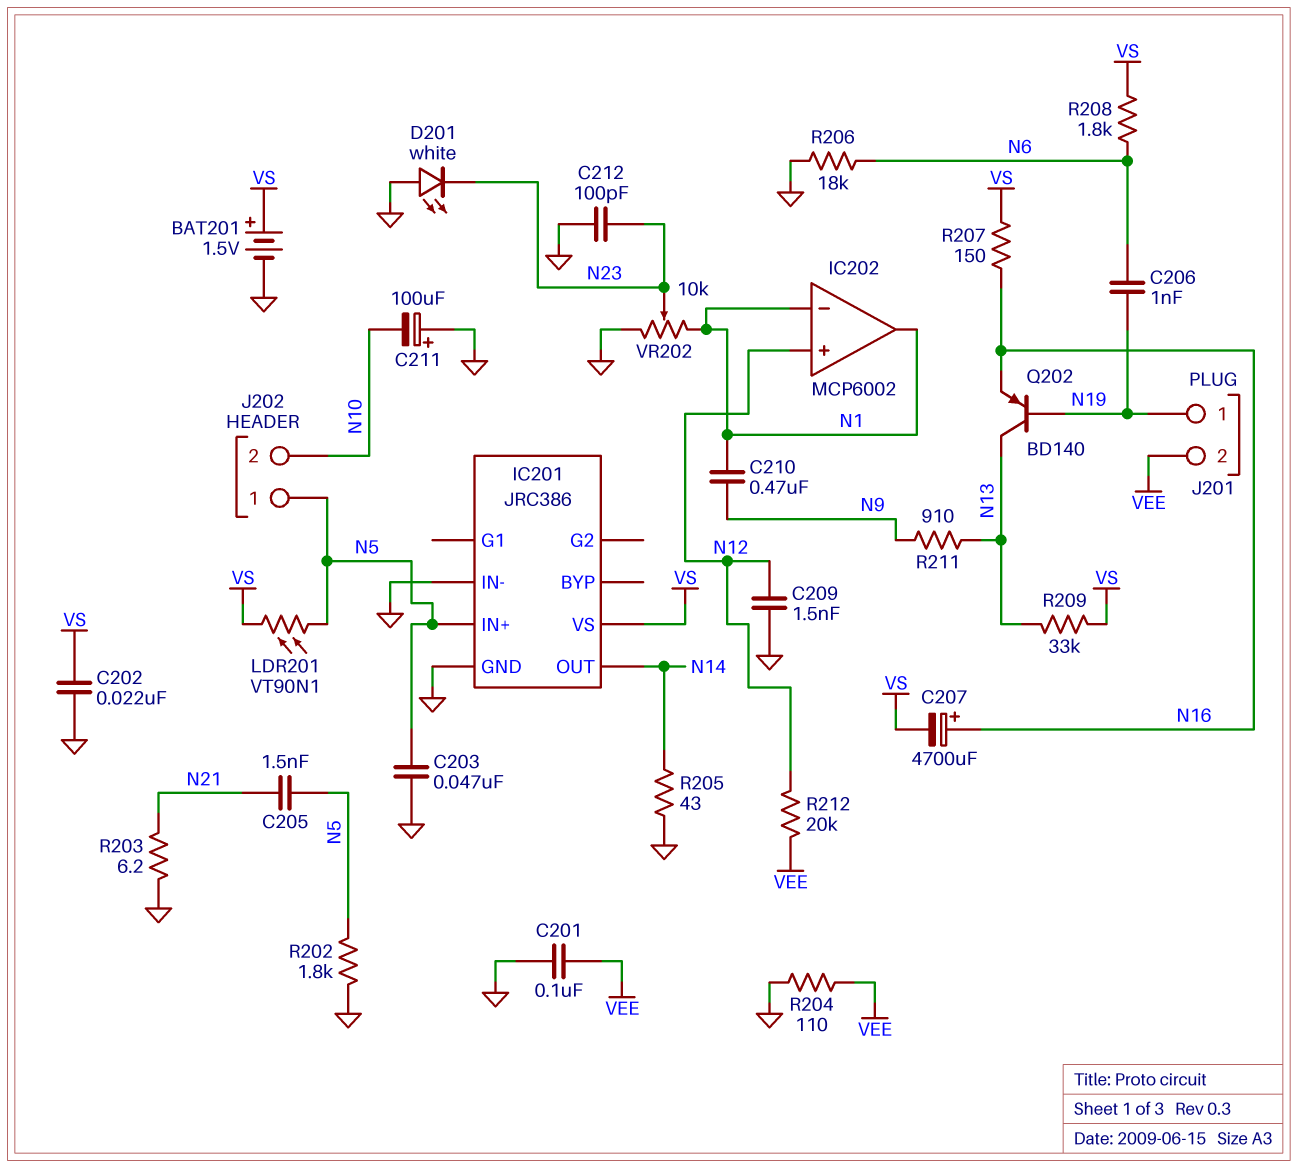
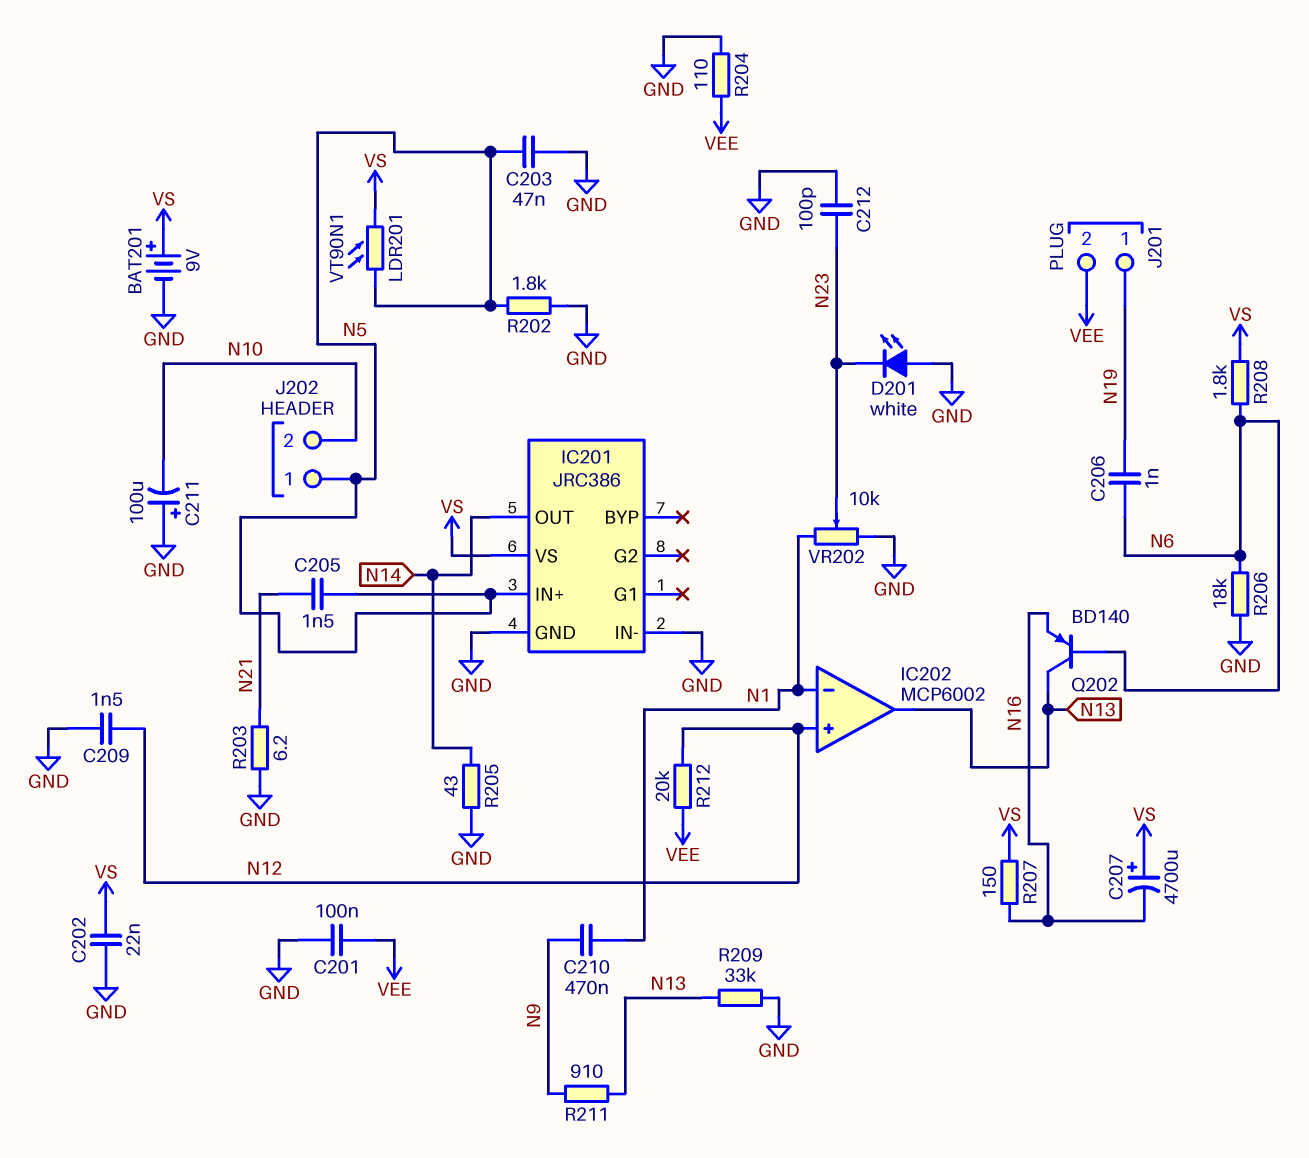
BAT201: 1.5V (plus VS, minus GND) -> 9V (plus VS, minus GND)
C207: 4700uF (plus N16, minus VS) -> 4700uF (plus VS, minus N16)
IC202 pin out: N1 -> N13
Q202: PNP BD140 (B N19, C N13, E N16) -> PNP BD140 (B N6, C N13, E N16)
R209: 33k (N13, VS) -> 33k (GND, N13)

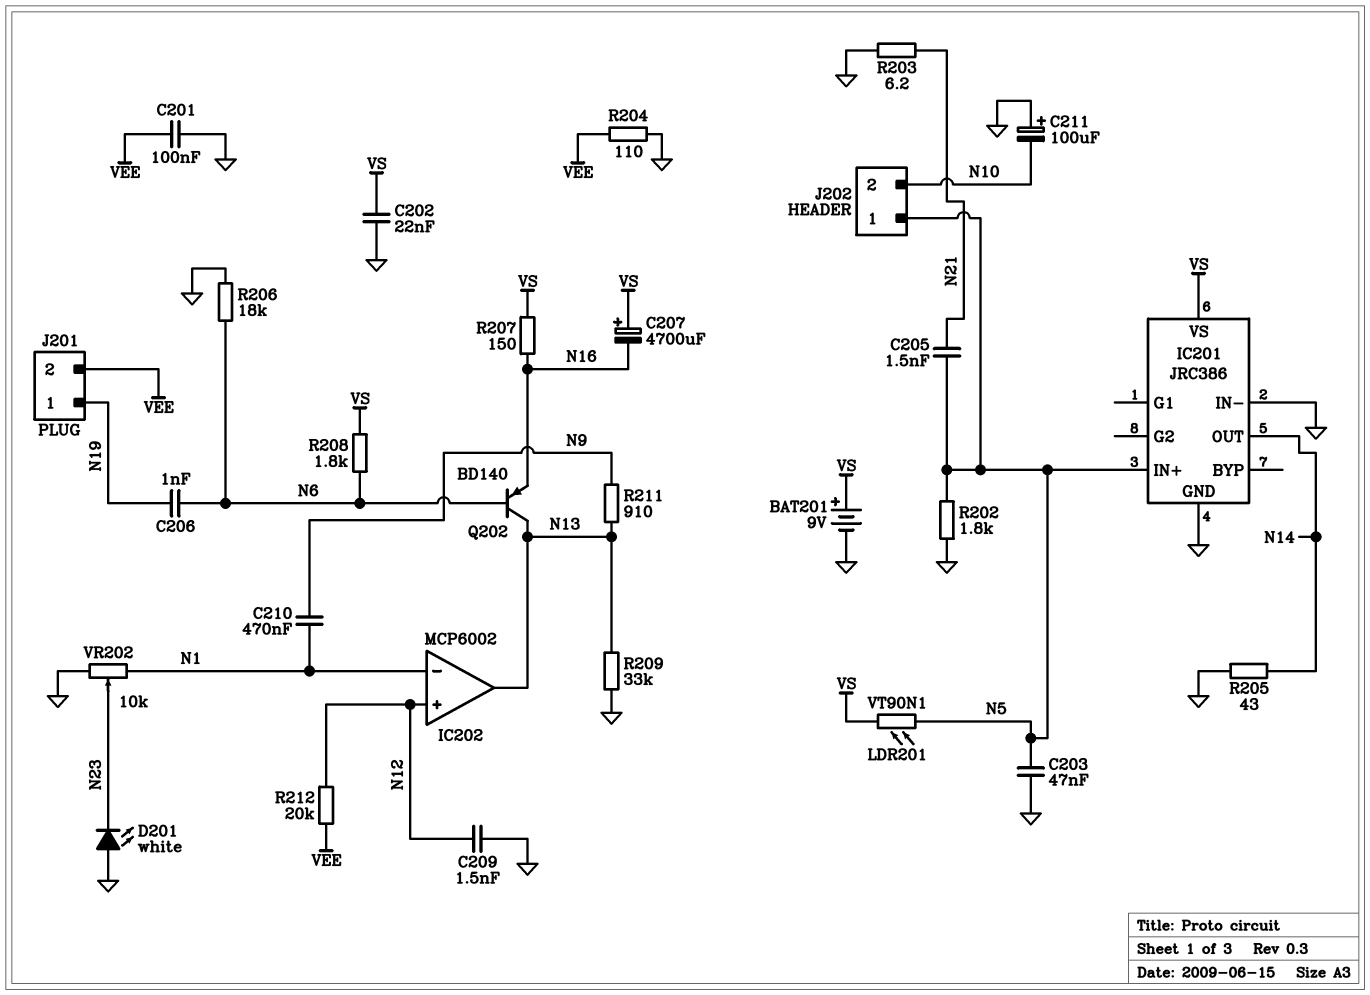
C212: 100pF (GND, N23) -> none

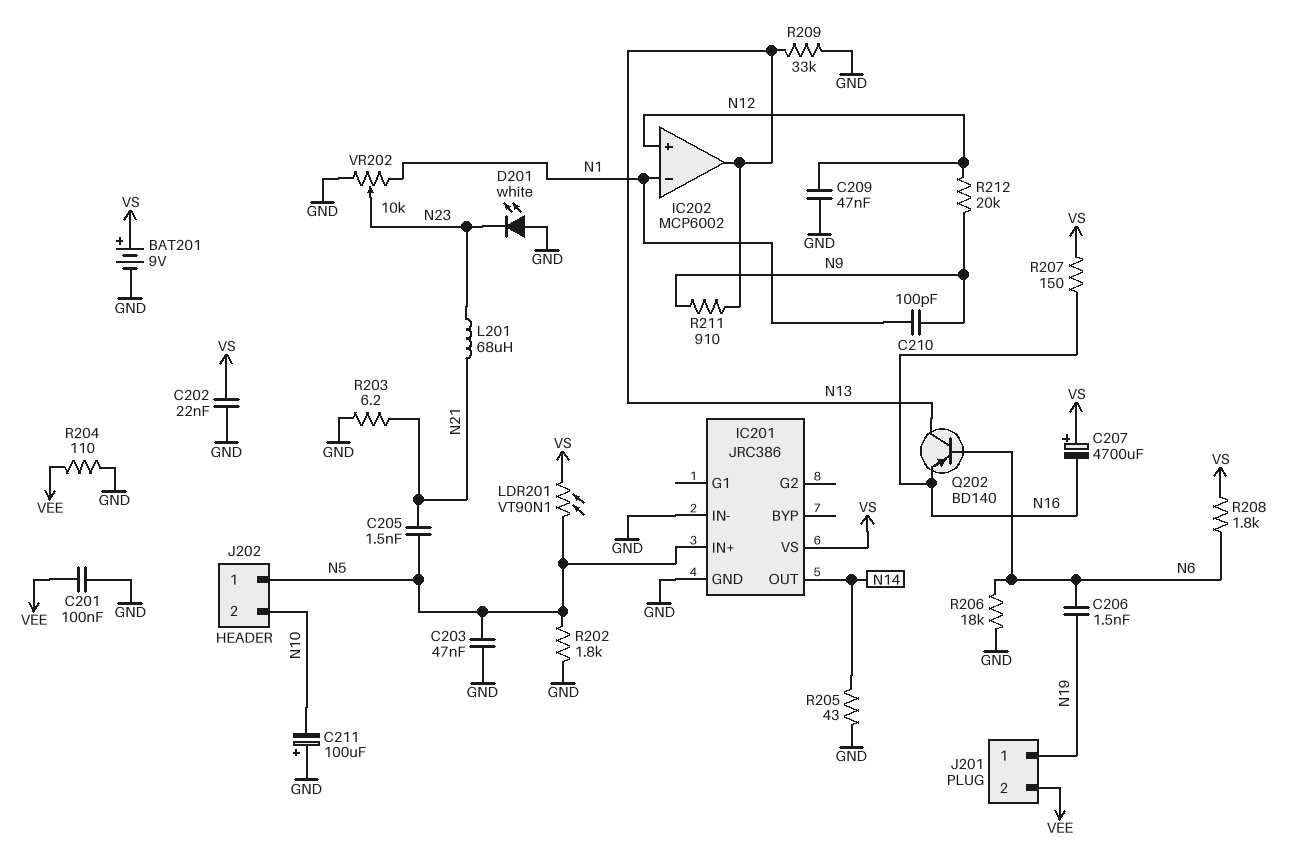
C206: 1nF (N6, N19) -> 1.5nF (N6, N19)
C209: 1.5nF (GND, N12) -> 47nF (GND, N12)
C210: 470nF (N1, N9) -> 100pF (N1, N9)
L201: none -> 68uH (N21, N23)
R212: 20k (N12, VEE) -> 20k (N9, N12)

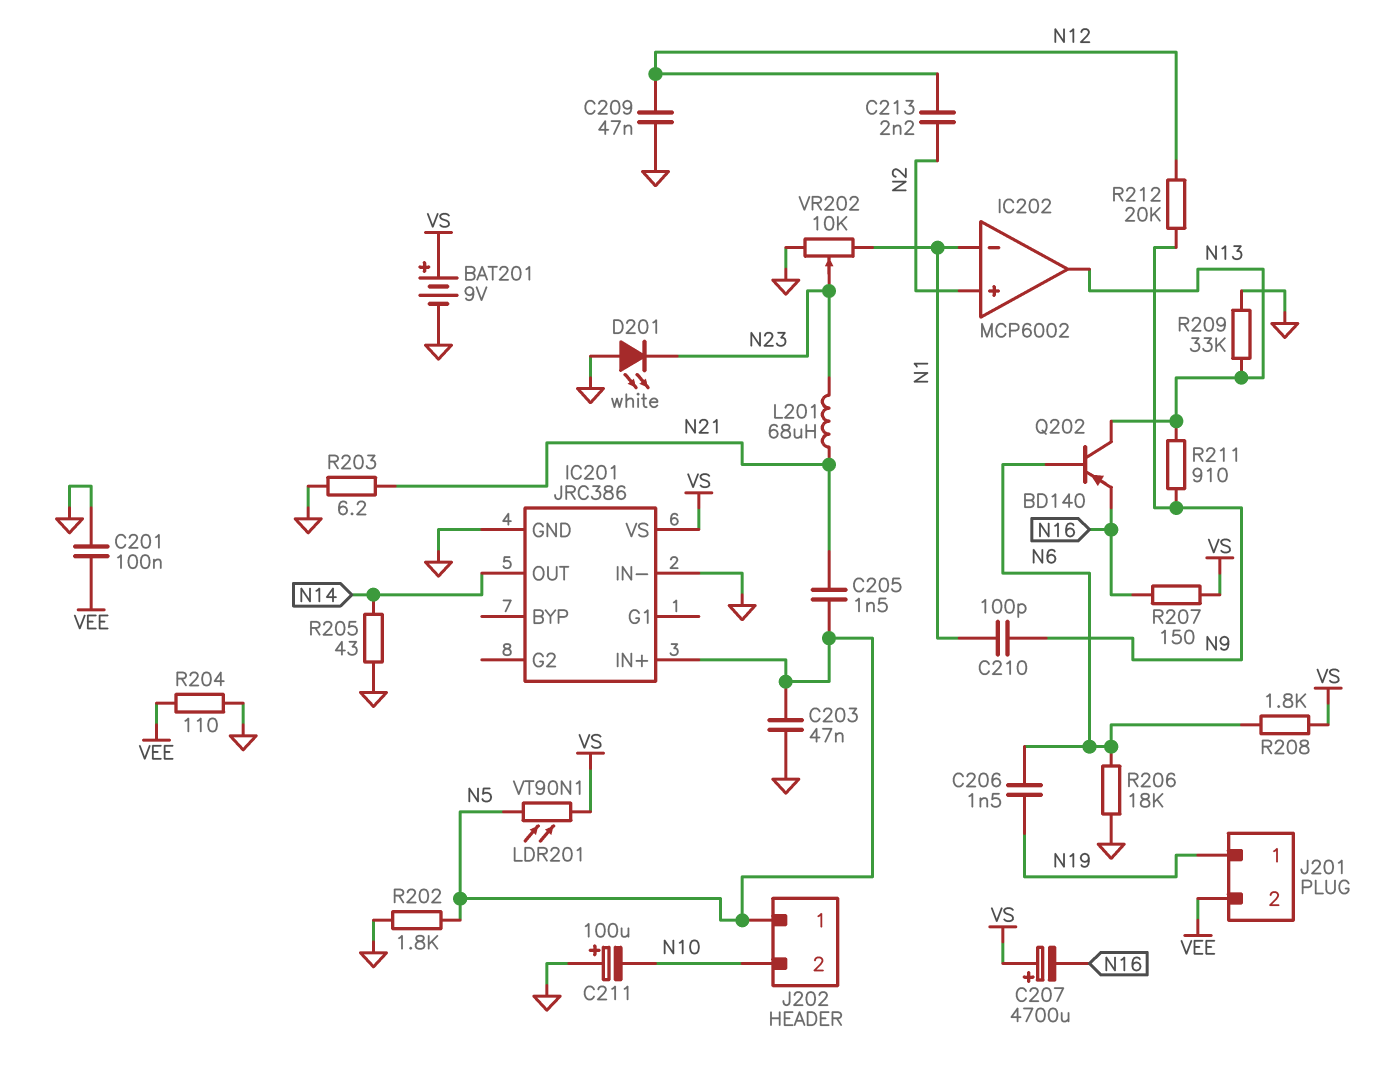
C202: 22nF (GND, VS) -> none
C213: none -> 2.2nF (N2, N12)
IC202 pin in+: N12 -> N2

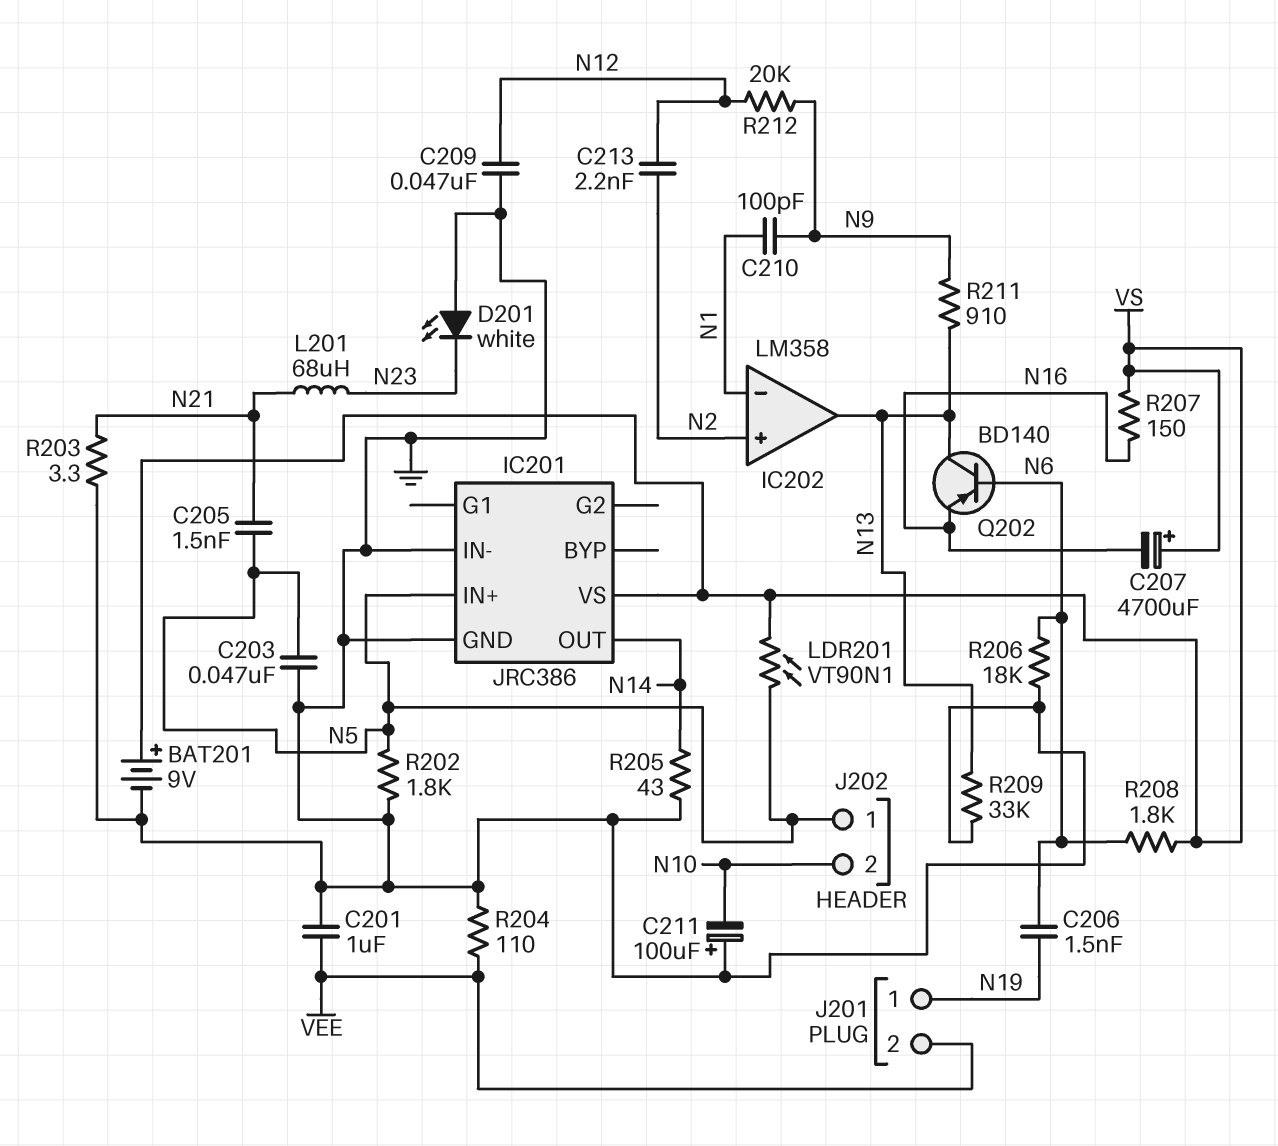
C201: 100nF (GND, VEE) -> 1uF (GND, VEE)
IC202: MCP6002 -> LM358
R203: 6.2 (GND, N21) -> 3.3 (GND, N21)
VR202: 10k (GND, N1, wiper N23) -> none

